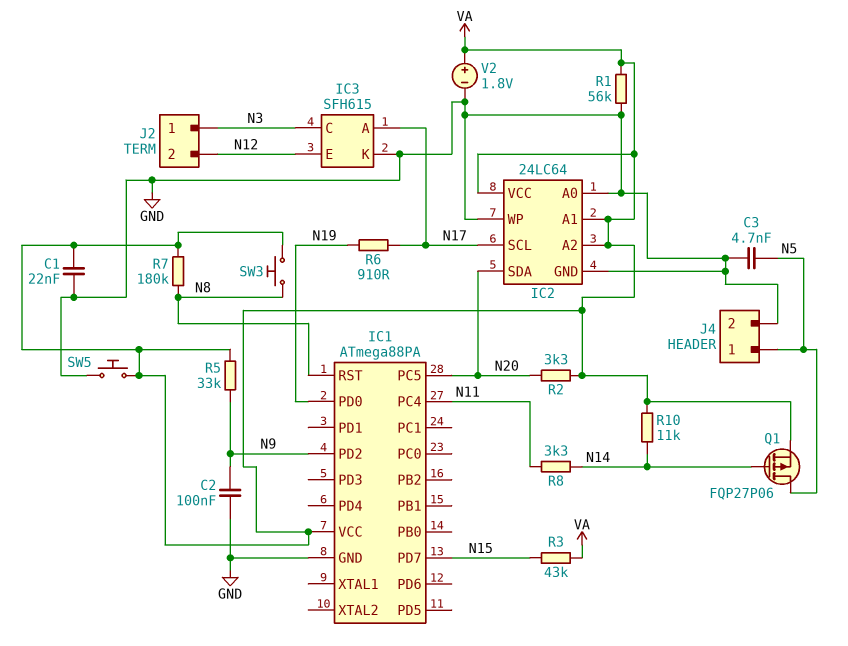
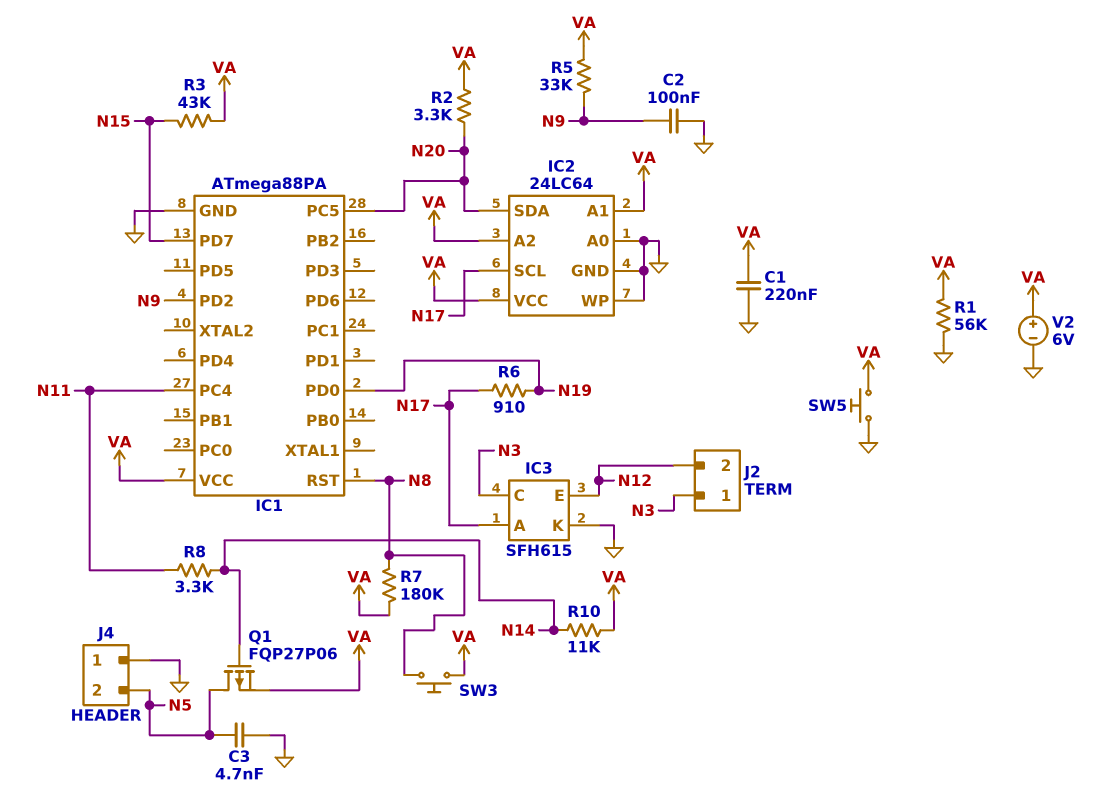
C1: 22nF (GND, VA) -> 220nF (GND, VA)
J4 pin 1: N5 -> GND
J4 pin 2: GND -> N5
V2: 1.8V (plus VA, minus GND) -> 6V (plus VA, minus GND)

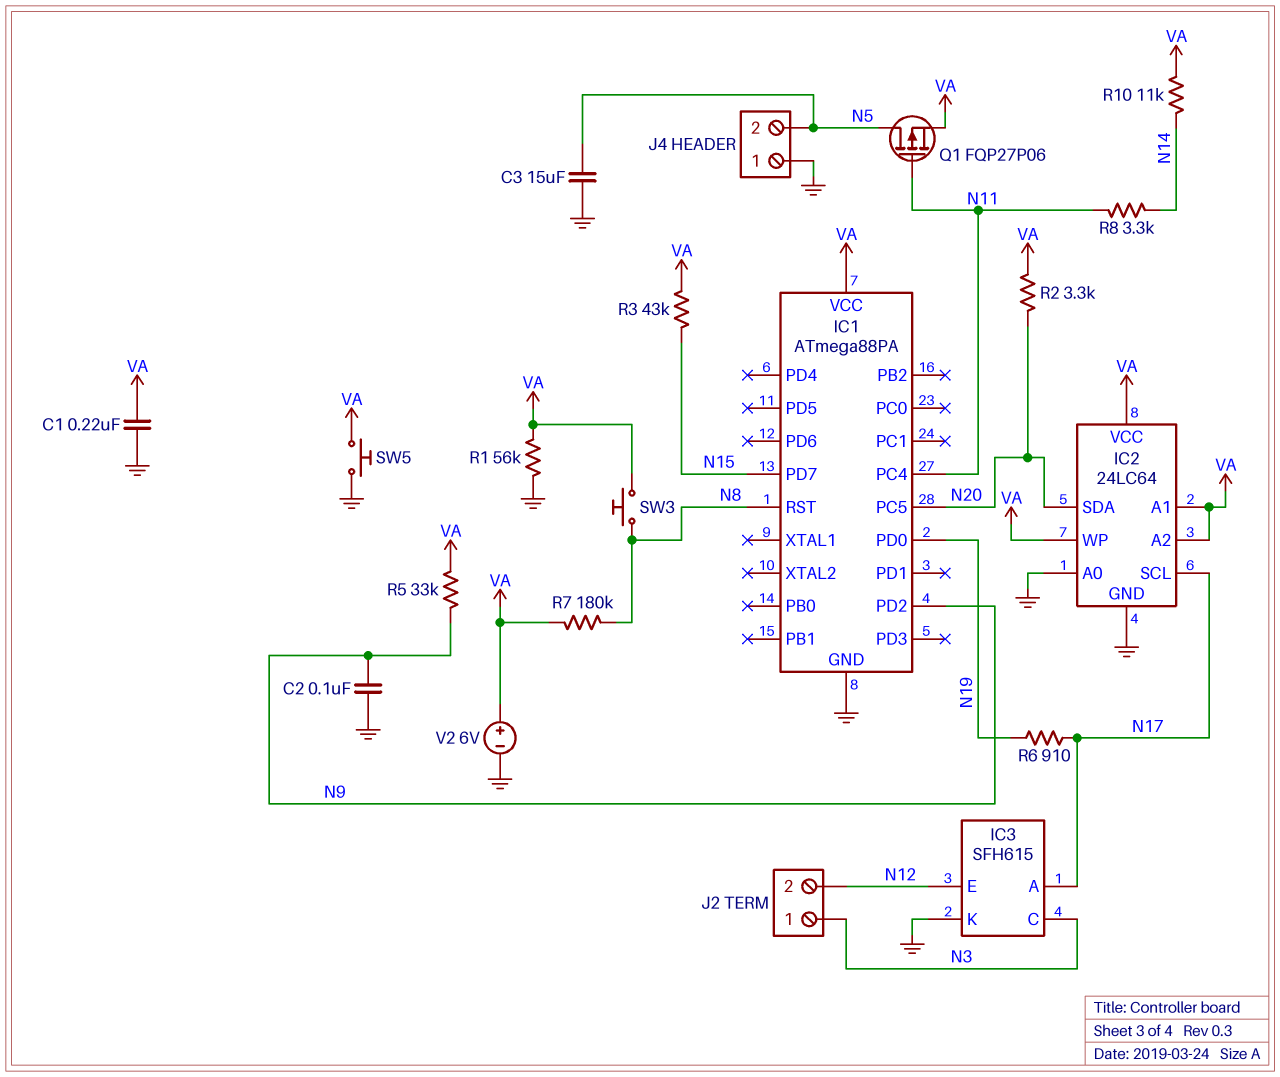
C3: 4.7nF (GND, N5) -> 15uF (GND, N5)
IC2 pin WP: GND -> VA
Q1: PMOS FQP27P06 (G N14, D N5, S VA) -> PMOS FQP27P06 (G N11, D N5, S VA)

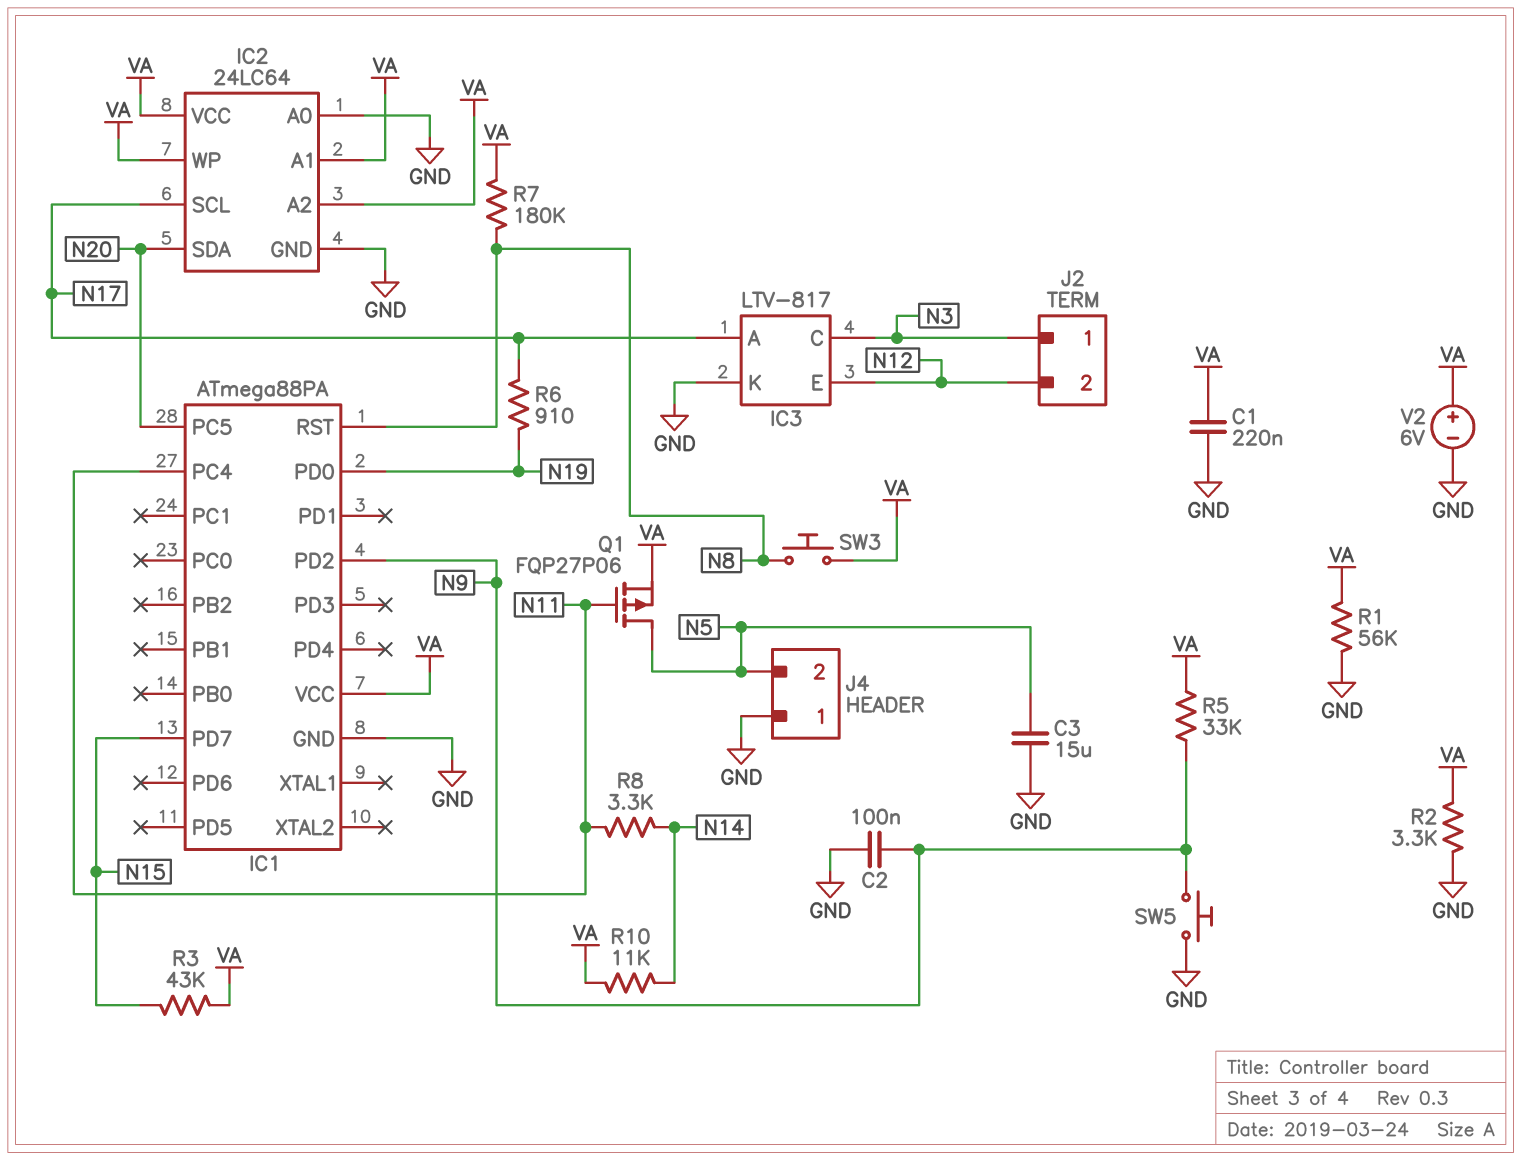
IC3: SFH615 -> LTV-817
R2: 3.3k (N20, VA) -> 3.3k (GND, VA)
SW5: button (GND, VA) -> button (GND, N9)

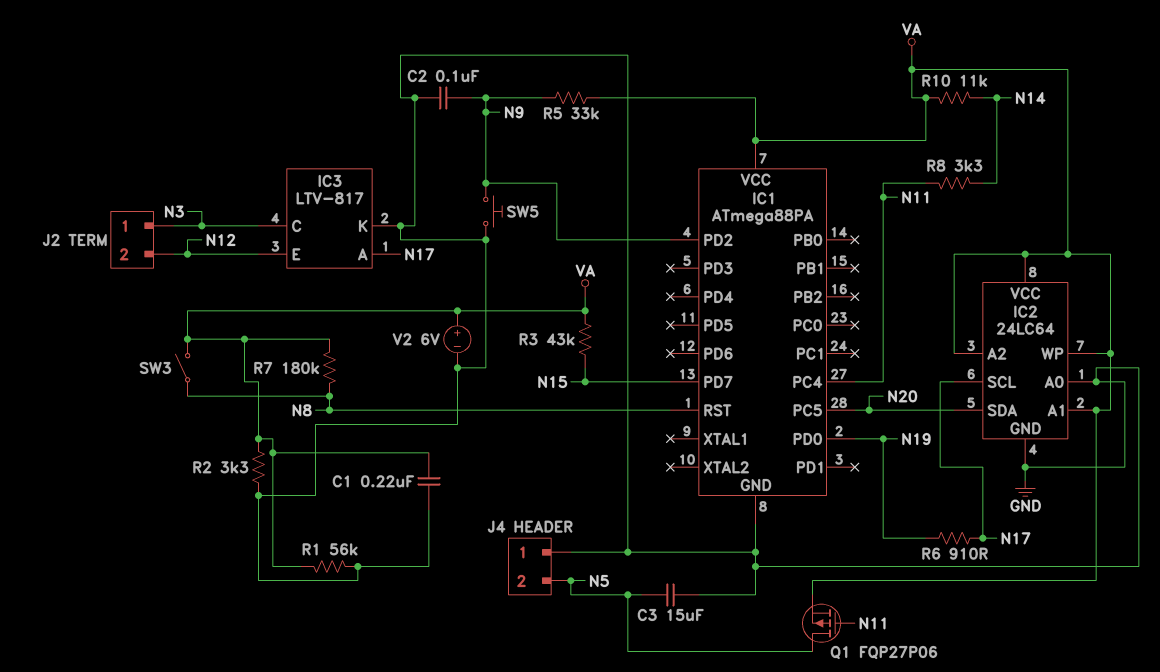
SW3: button (N8, VA) -> switch (N8, VA)

